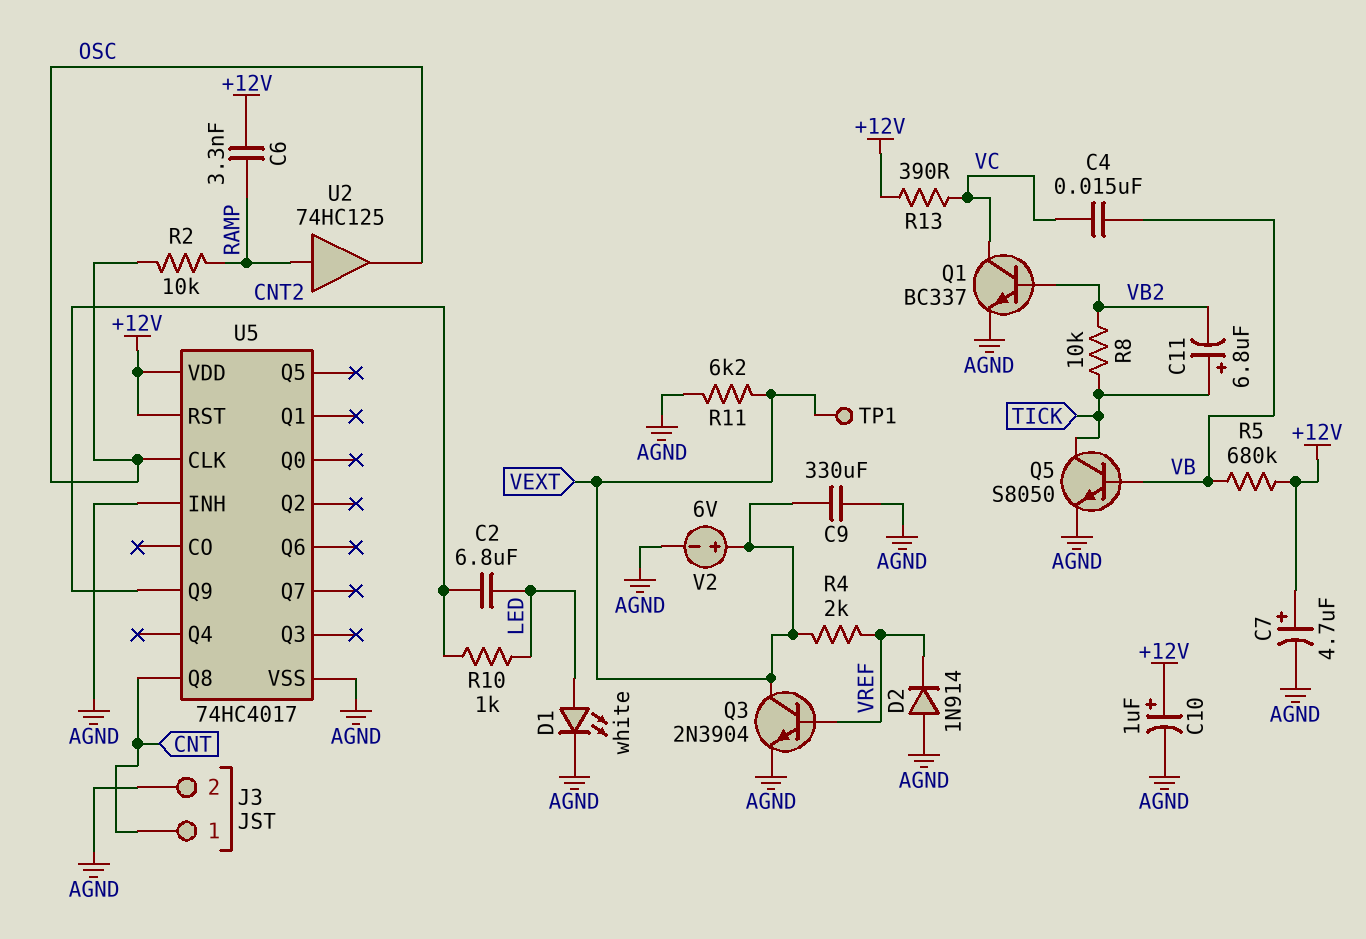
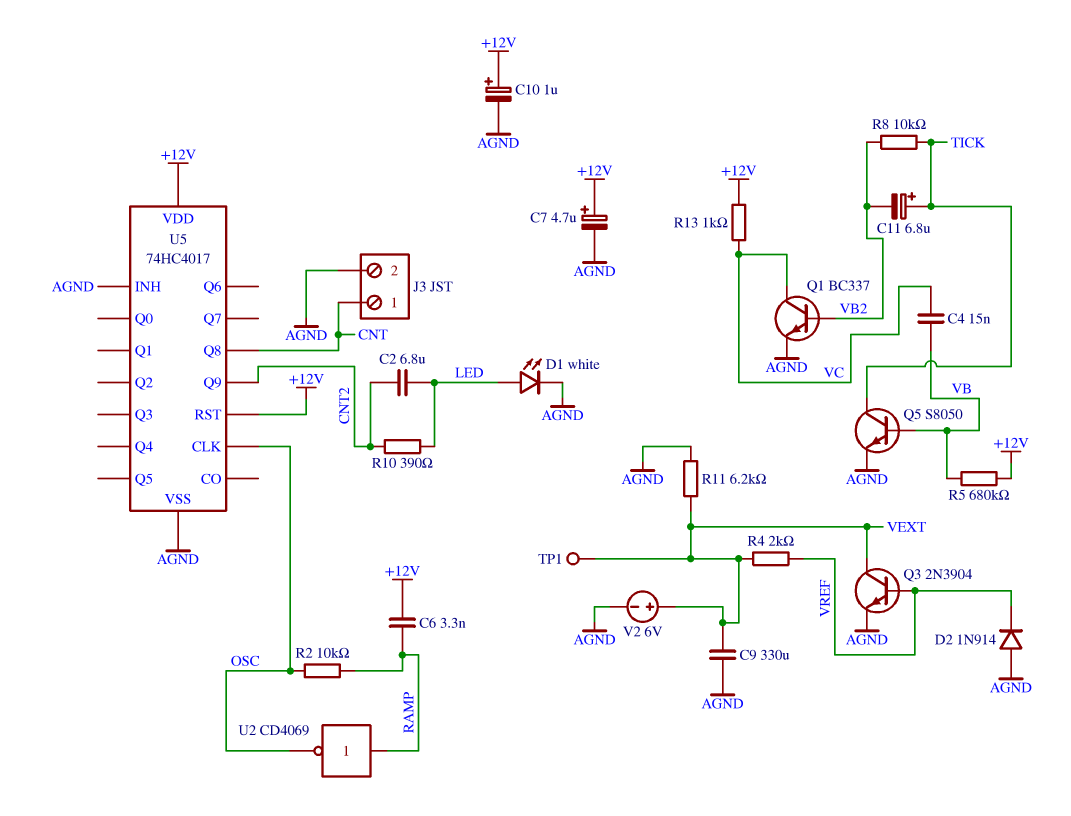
R10: 1k (CNT2, LED) -> 390 (CNT2, LED)
R13: 390 (+12V, VC) -> 1k (+12V, VC)
U2: buffer 74HC125 (in RAMP, out OSC) -> NOT CD4069 (in RAMP, out OSC)

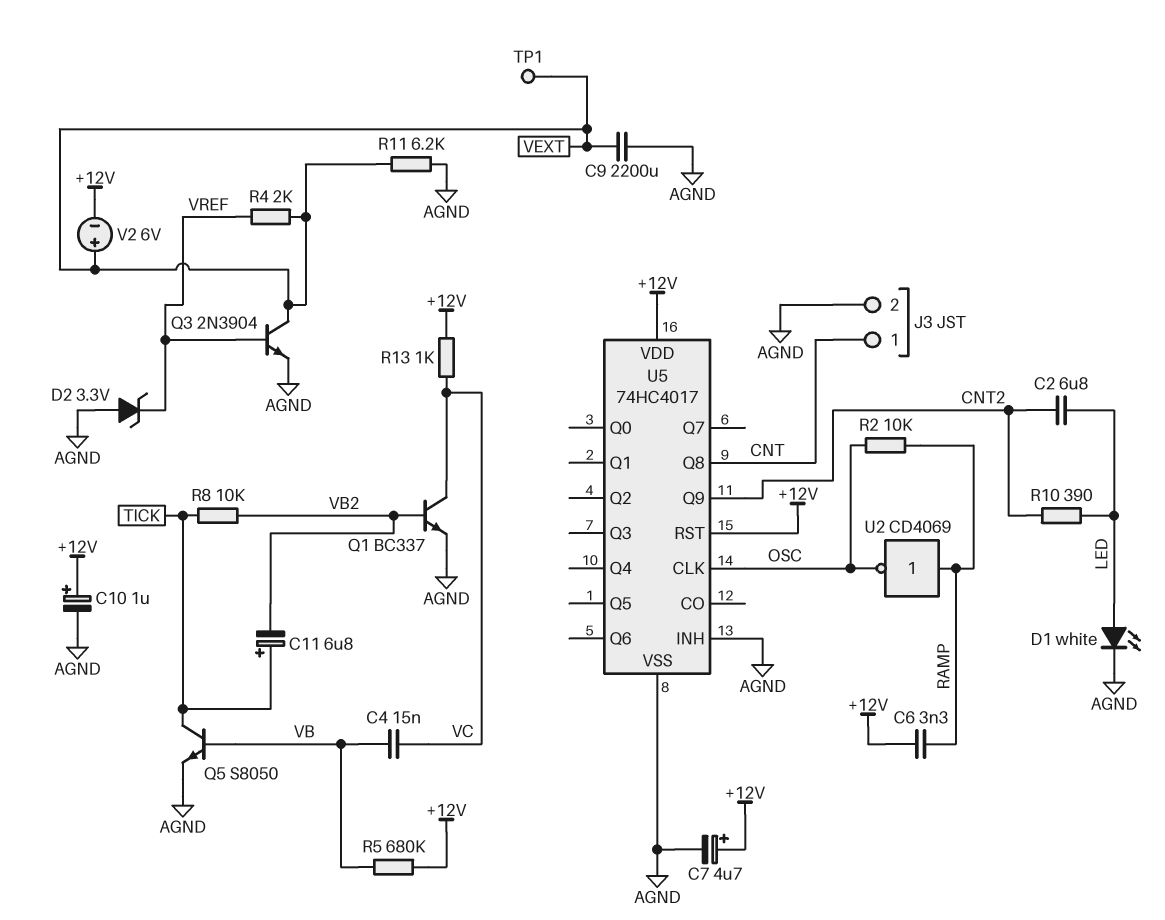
C9: 330uF (AGND, VEXT) -> 2200uF (AGND, VEXT)
D2: diode 1N914 (A AGND, K VREF) -> zener 3.3V (A AGND, K VREF)
V2: 6V (plus VEXT, minus AGND) -> 6V (plus VEXT, minus +12V)

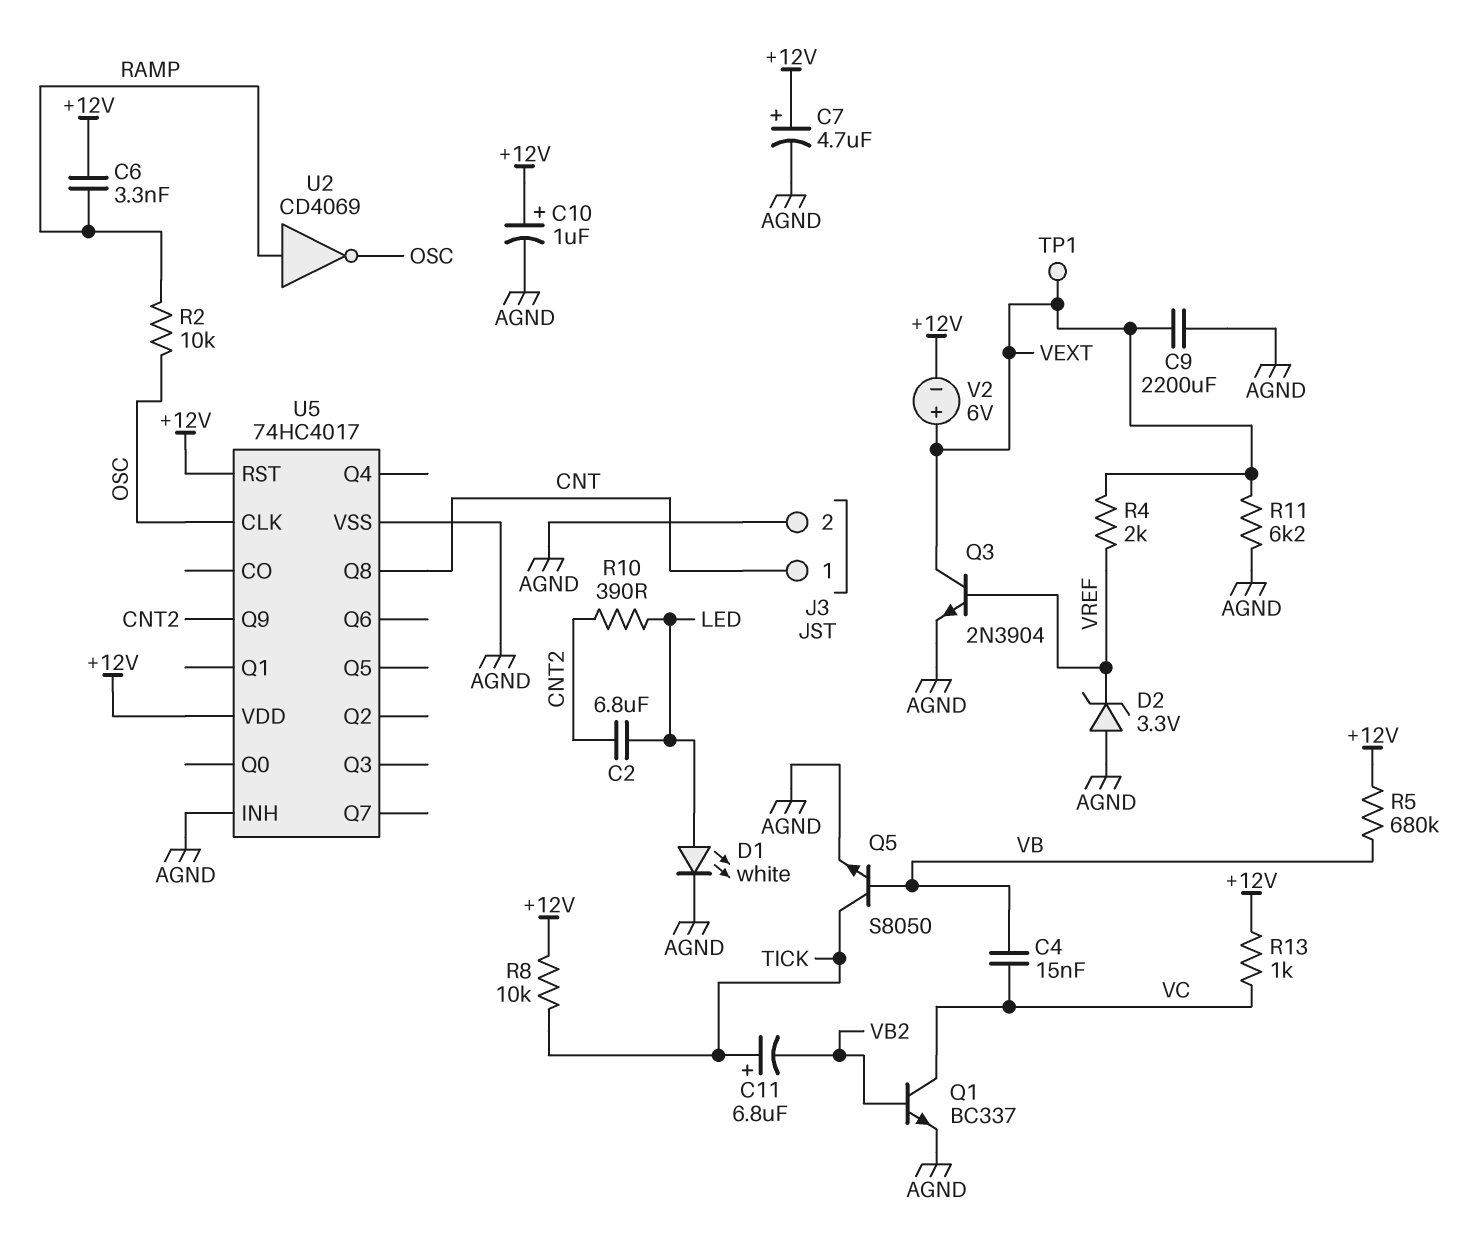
R8: 10k (TICK, VB2) -> 10k (+12V, TICK)

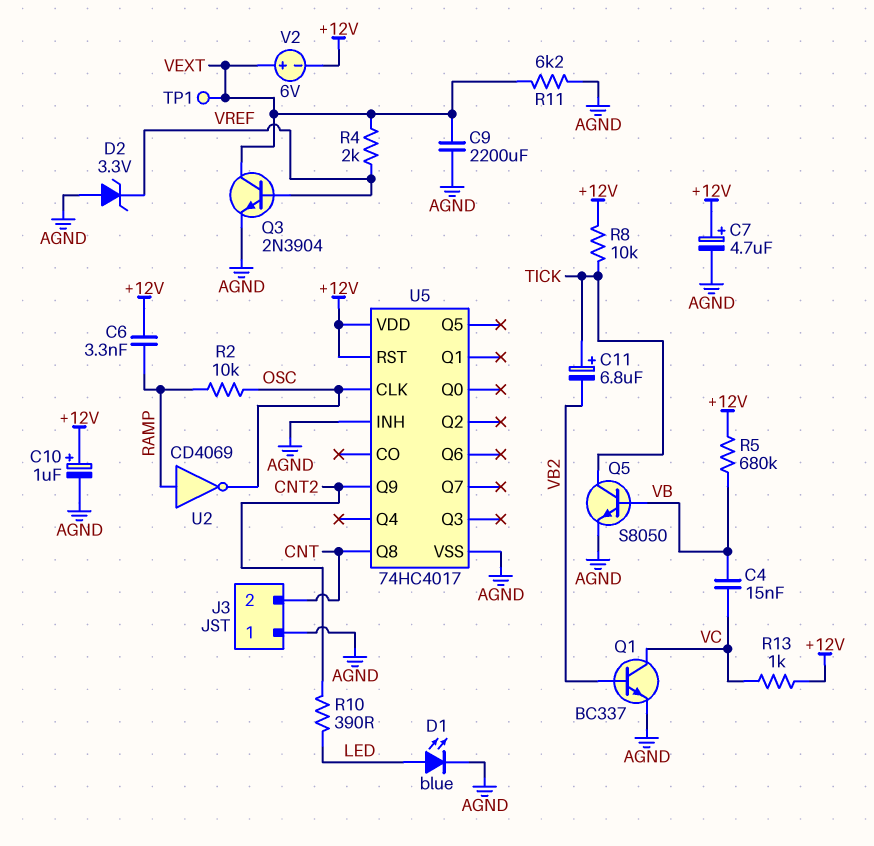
C2: 6.8uF (CNT2, LED) -> none
D1: LED white (A LED, K AGND) -> LED blue (A LED, K AGND)
J3 pin 1: CNT -> AGND
J3 pin 2: AGND -> CNT

